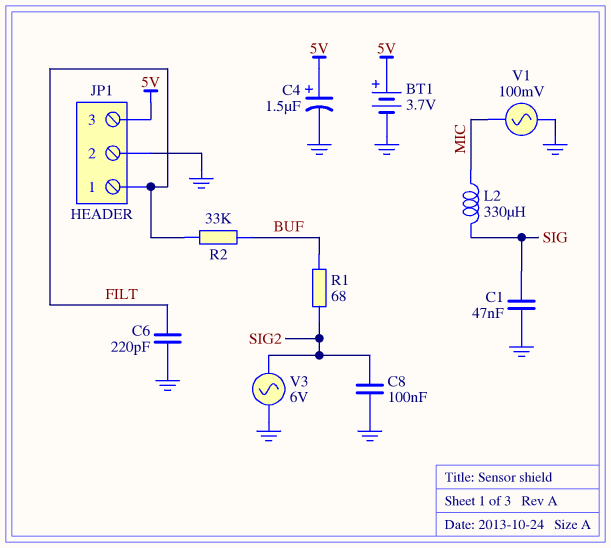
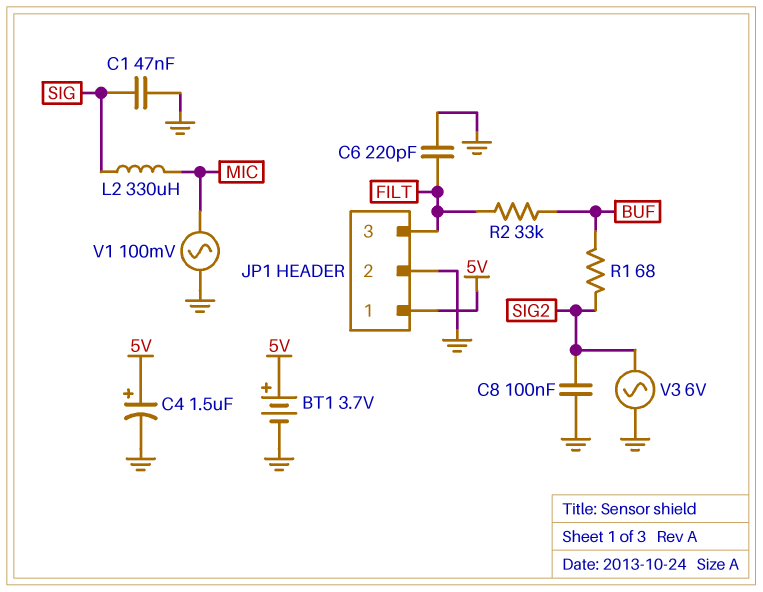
JP1 pin 1: FILT -> 5V
JP1 pin 3: 5V -> FILT

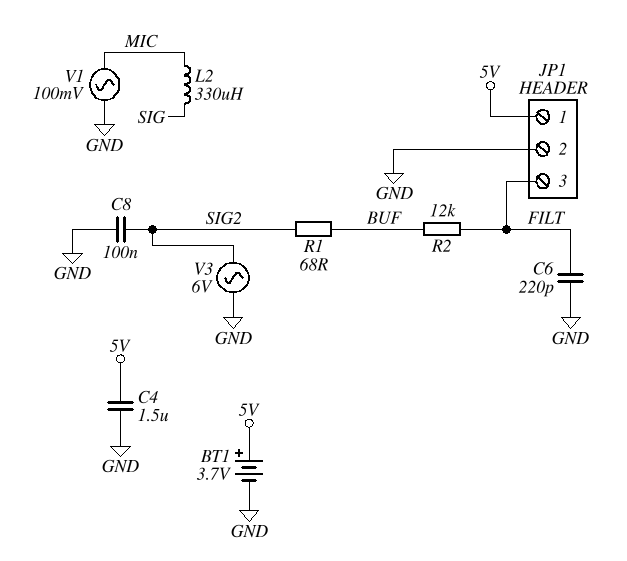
C1: 47nF (GND, SIG) -> none
C4: 1.5uF (plus 5V, minus GND) -> 1.5uF (5V, GND)
R2: 33k (BUF, FILT) -> 12k (BUF, FILT)

